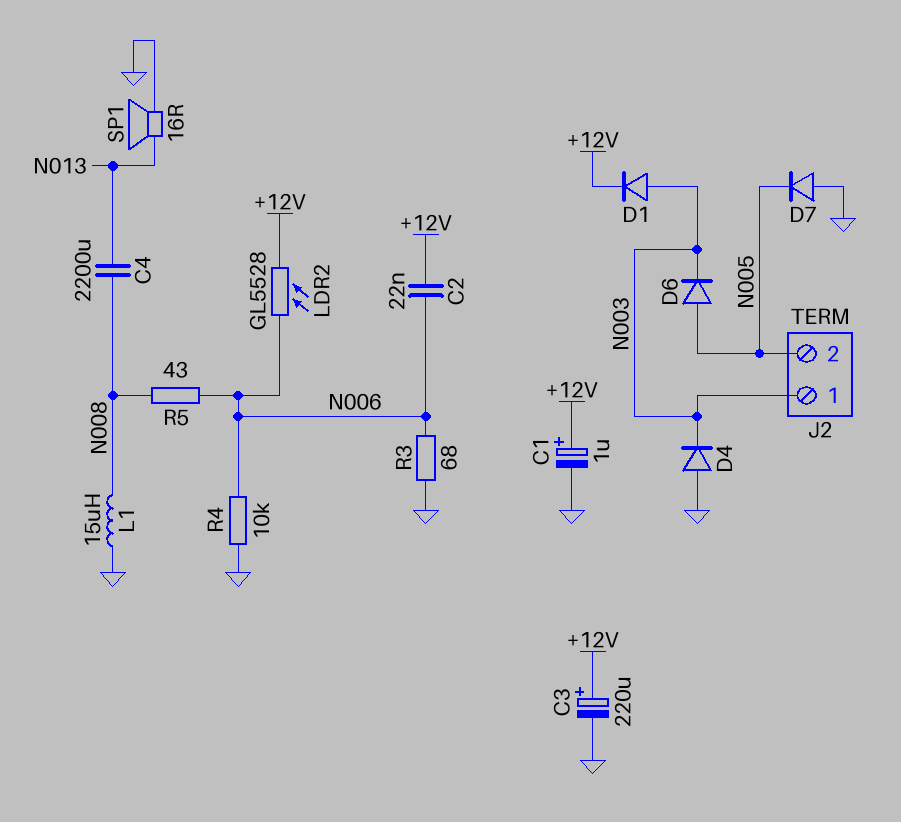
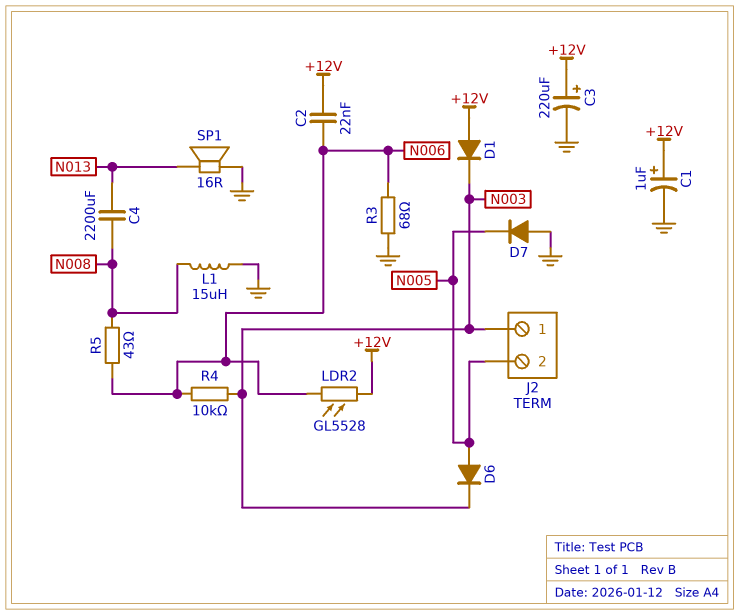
D1: diode (A N003, K +12V) -> diode (A +12V, K N003)
D4: diode (A GND, K N003) -> none
R4: 10k (GND, N006) -> 10k (N003, N006)

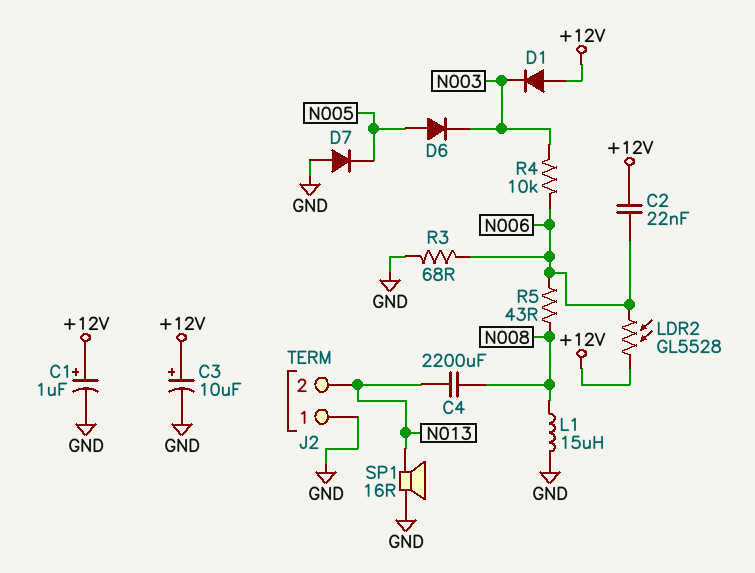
C3: 220uF (plus +12V, minus GND) -> 10uF (plus +12V, minus GND)
J2 pin 1: N003 -> GND
J2 pin 2: N005 -> N013

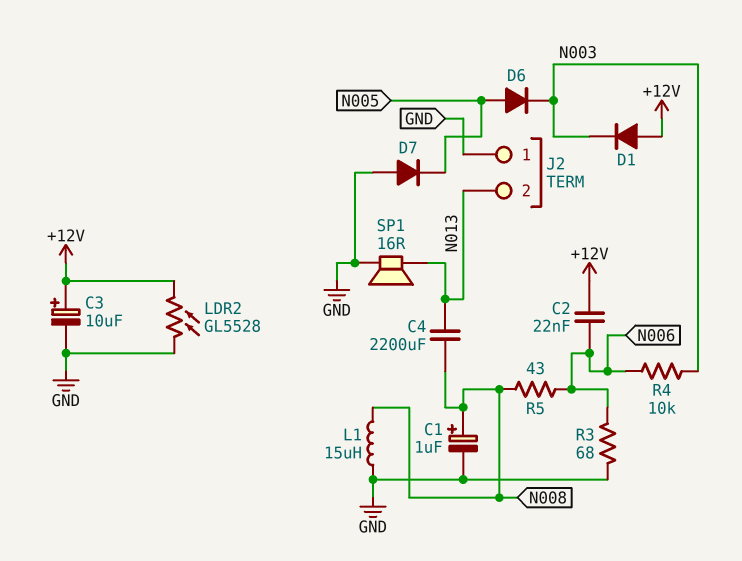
C1: 1uF (plus +12V, minus GND) -> 1uF (plus N008, minus GND)
LDR2: GL5528 (+12V, N006) -> GL5528 (+12V, GND)

